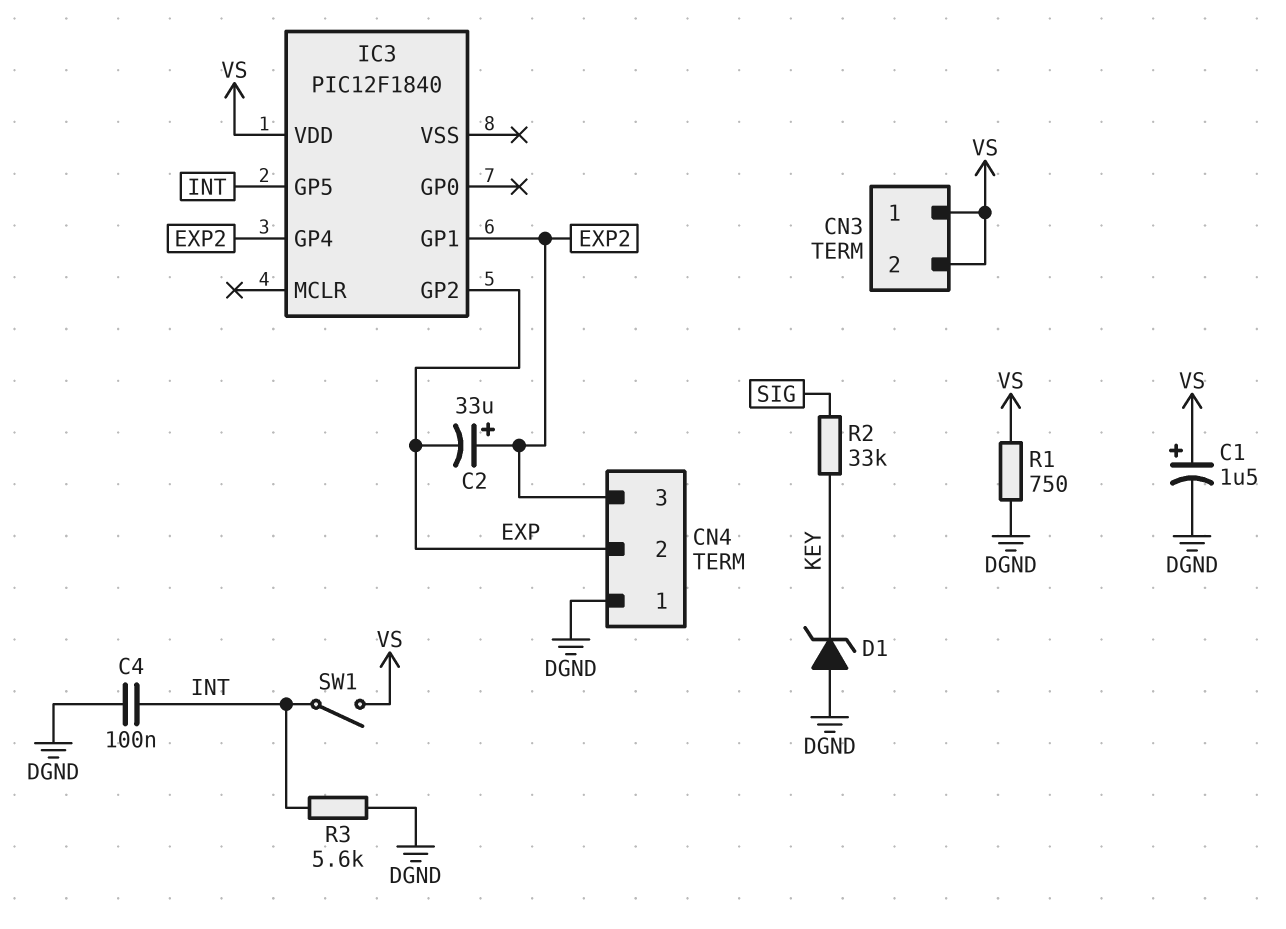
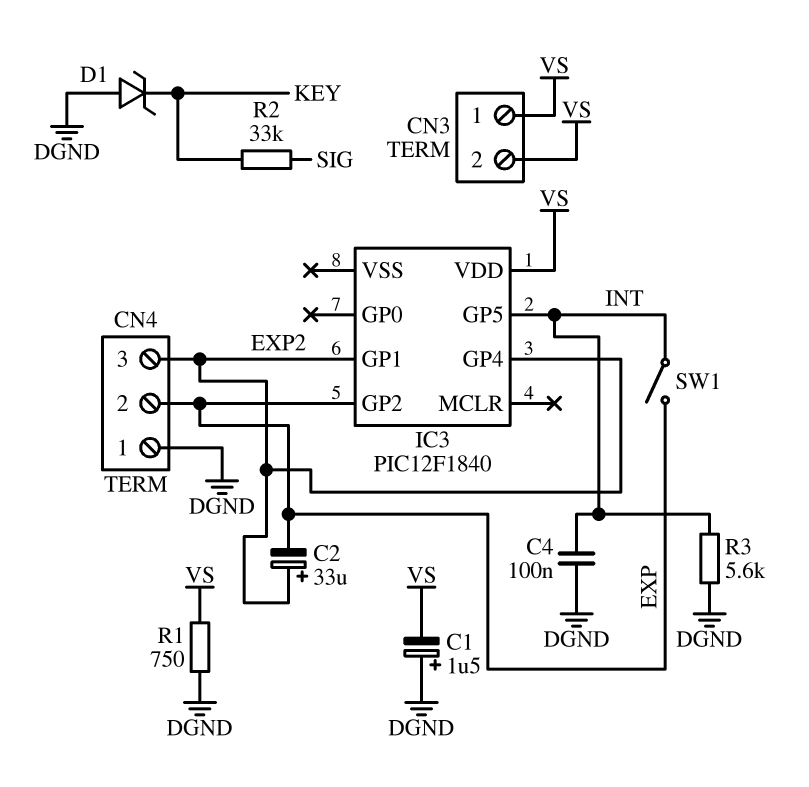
C1: 1.5uF (plus VS, minus DGND) -> 1.5uF (plus DGND, minus VS)
SW1: switch (INT, VS) -> switch (EXP, INT)

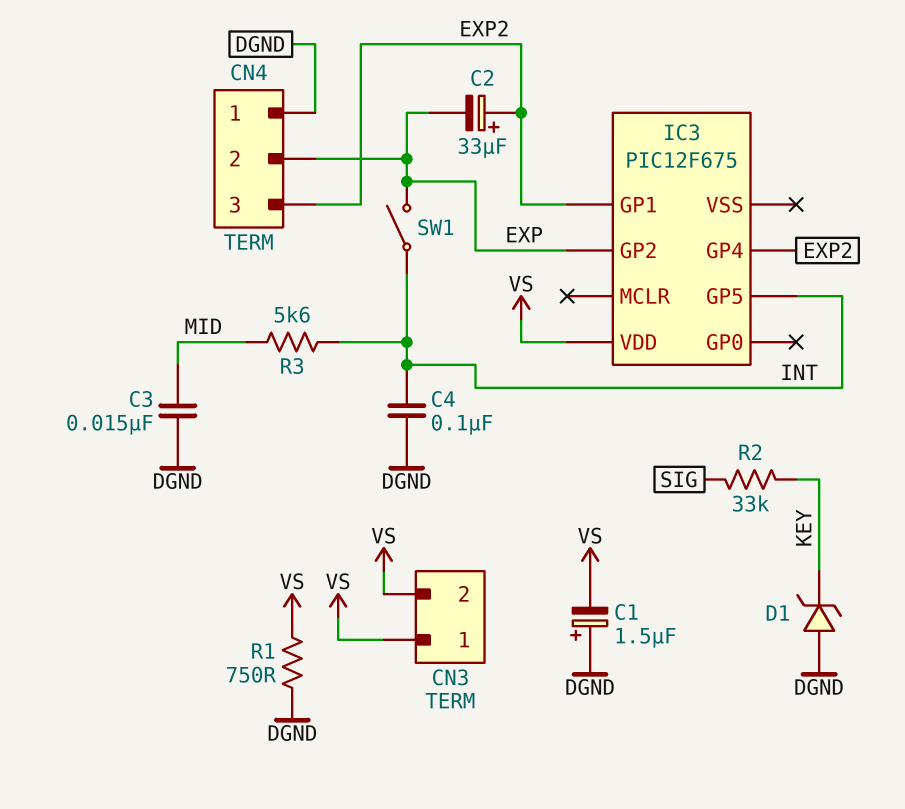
C3: none -> 15nF (DGND, MID)
IC3: PIC12F1840 -> PIC12F675
R3: 5.6k (DGND, INT) -> 5.6k (INT, MID)

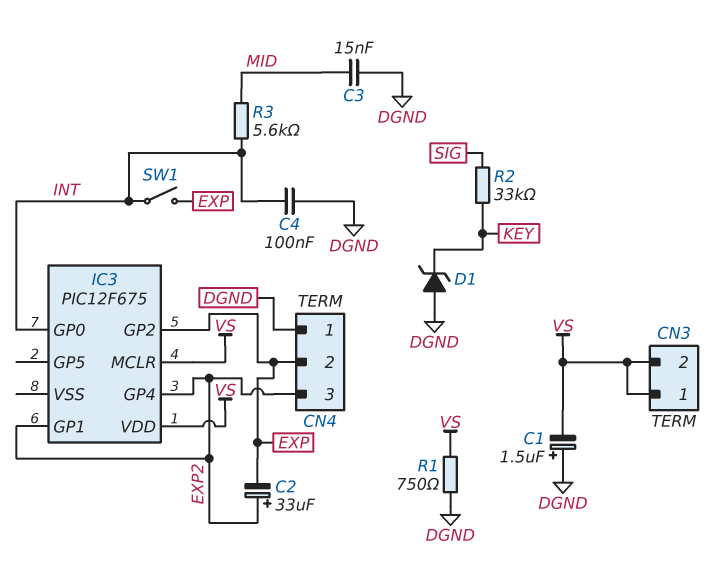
IC3 pin GP0: none -> INT
IC3 pin GP5: INT -> none
IC3 pin MCLR: none -> VS

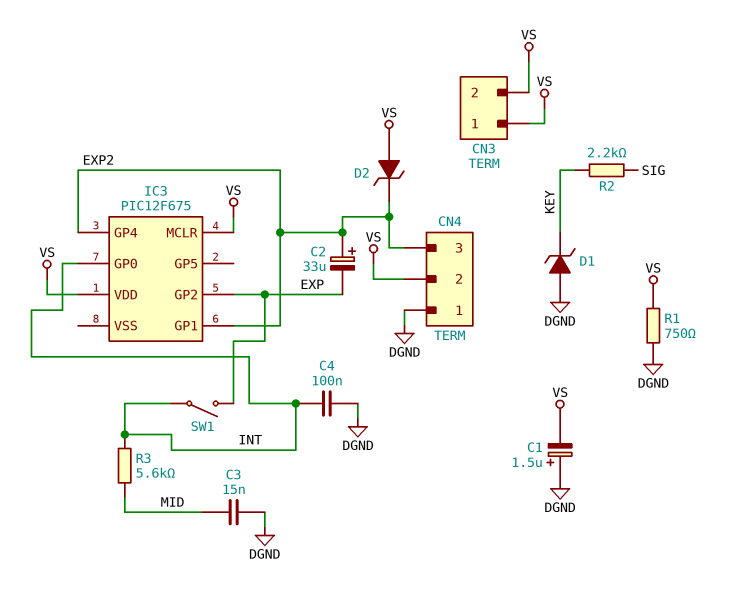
CN4 pin 2: EXP -> VS
D2: none -> zener (A VS, K EXP2)
R2: 33k (KEY, SIG) -> 2.2k (KEY, SIG)

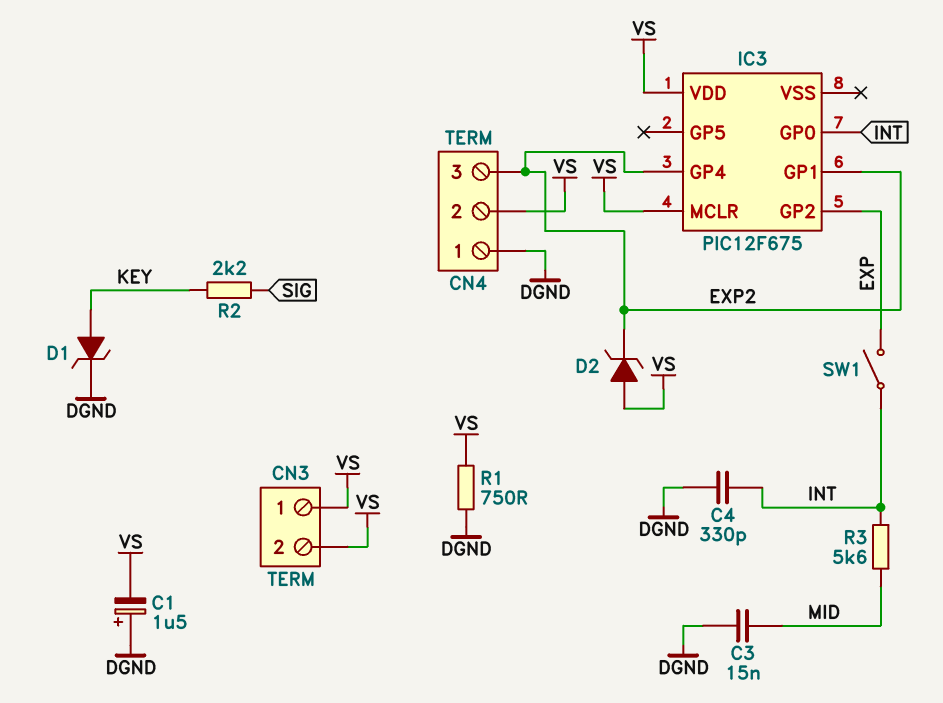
C2: 33uF (plus EXP2, minus EXP) -> none
C4: 100nF (DGND, INT) -> 330pF (DGND, INT)
D1: zener (A DGND, K KEY) -> zener (A KEY, K DGND)

